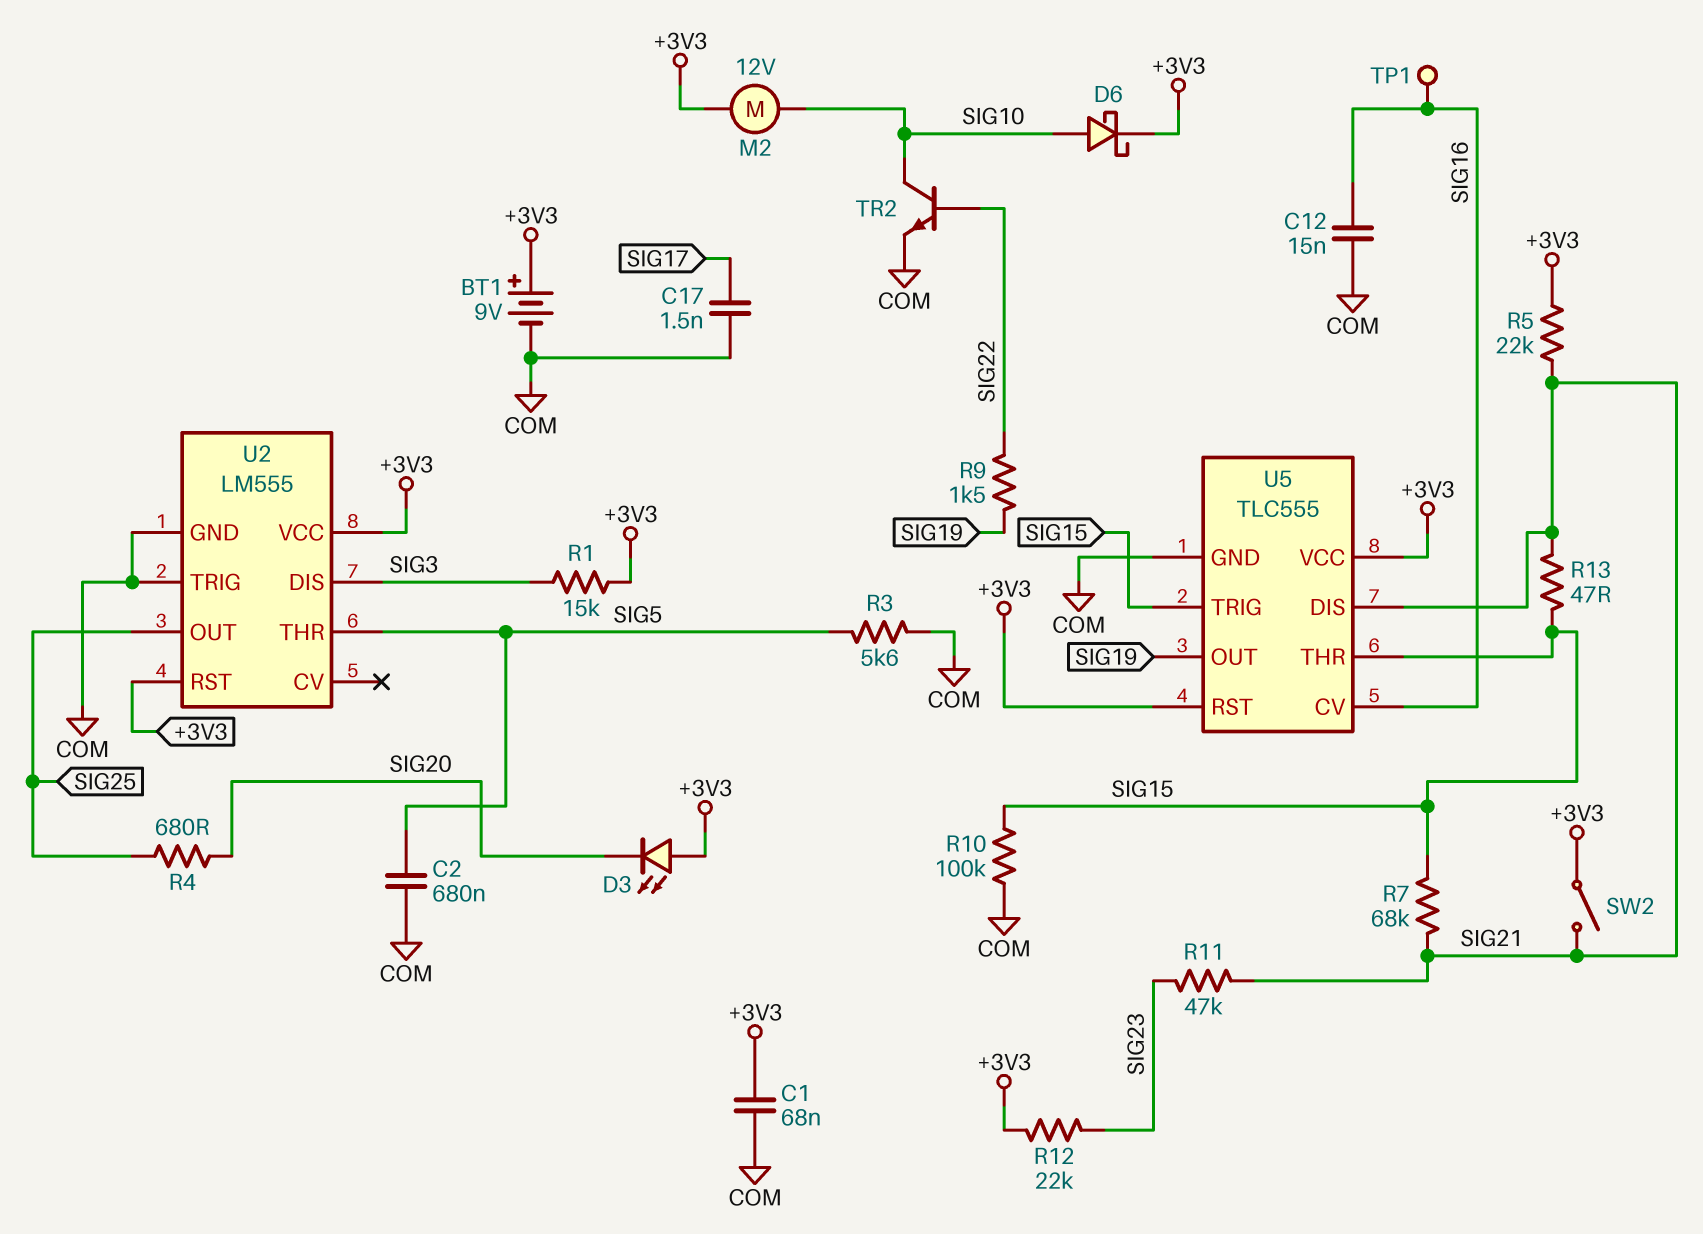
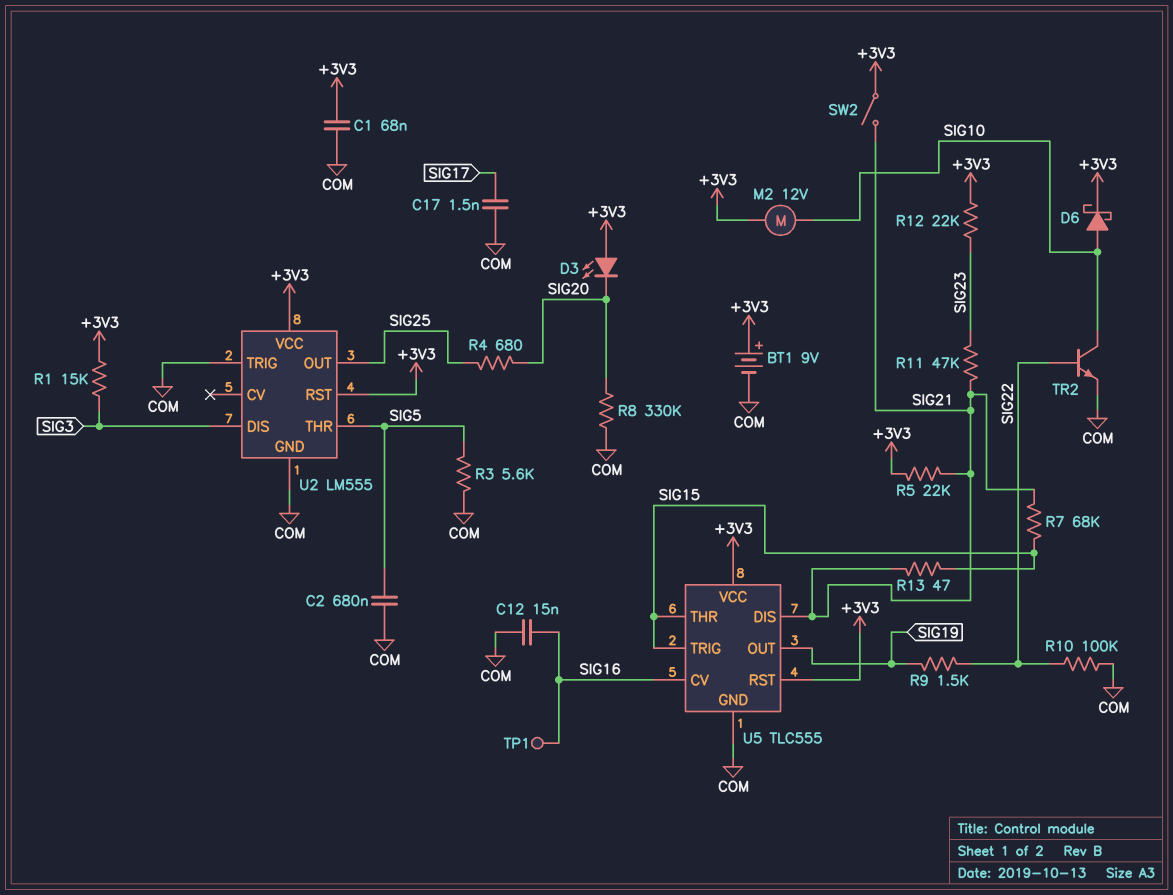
R8: none -> 330k (COM, SIG20)
R10: 100k (COM, SIG15) -> 100k (COM, SIG22)

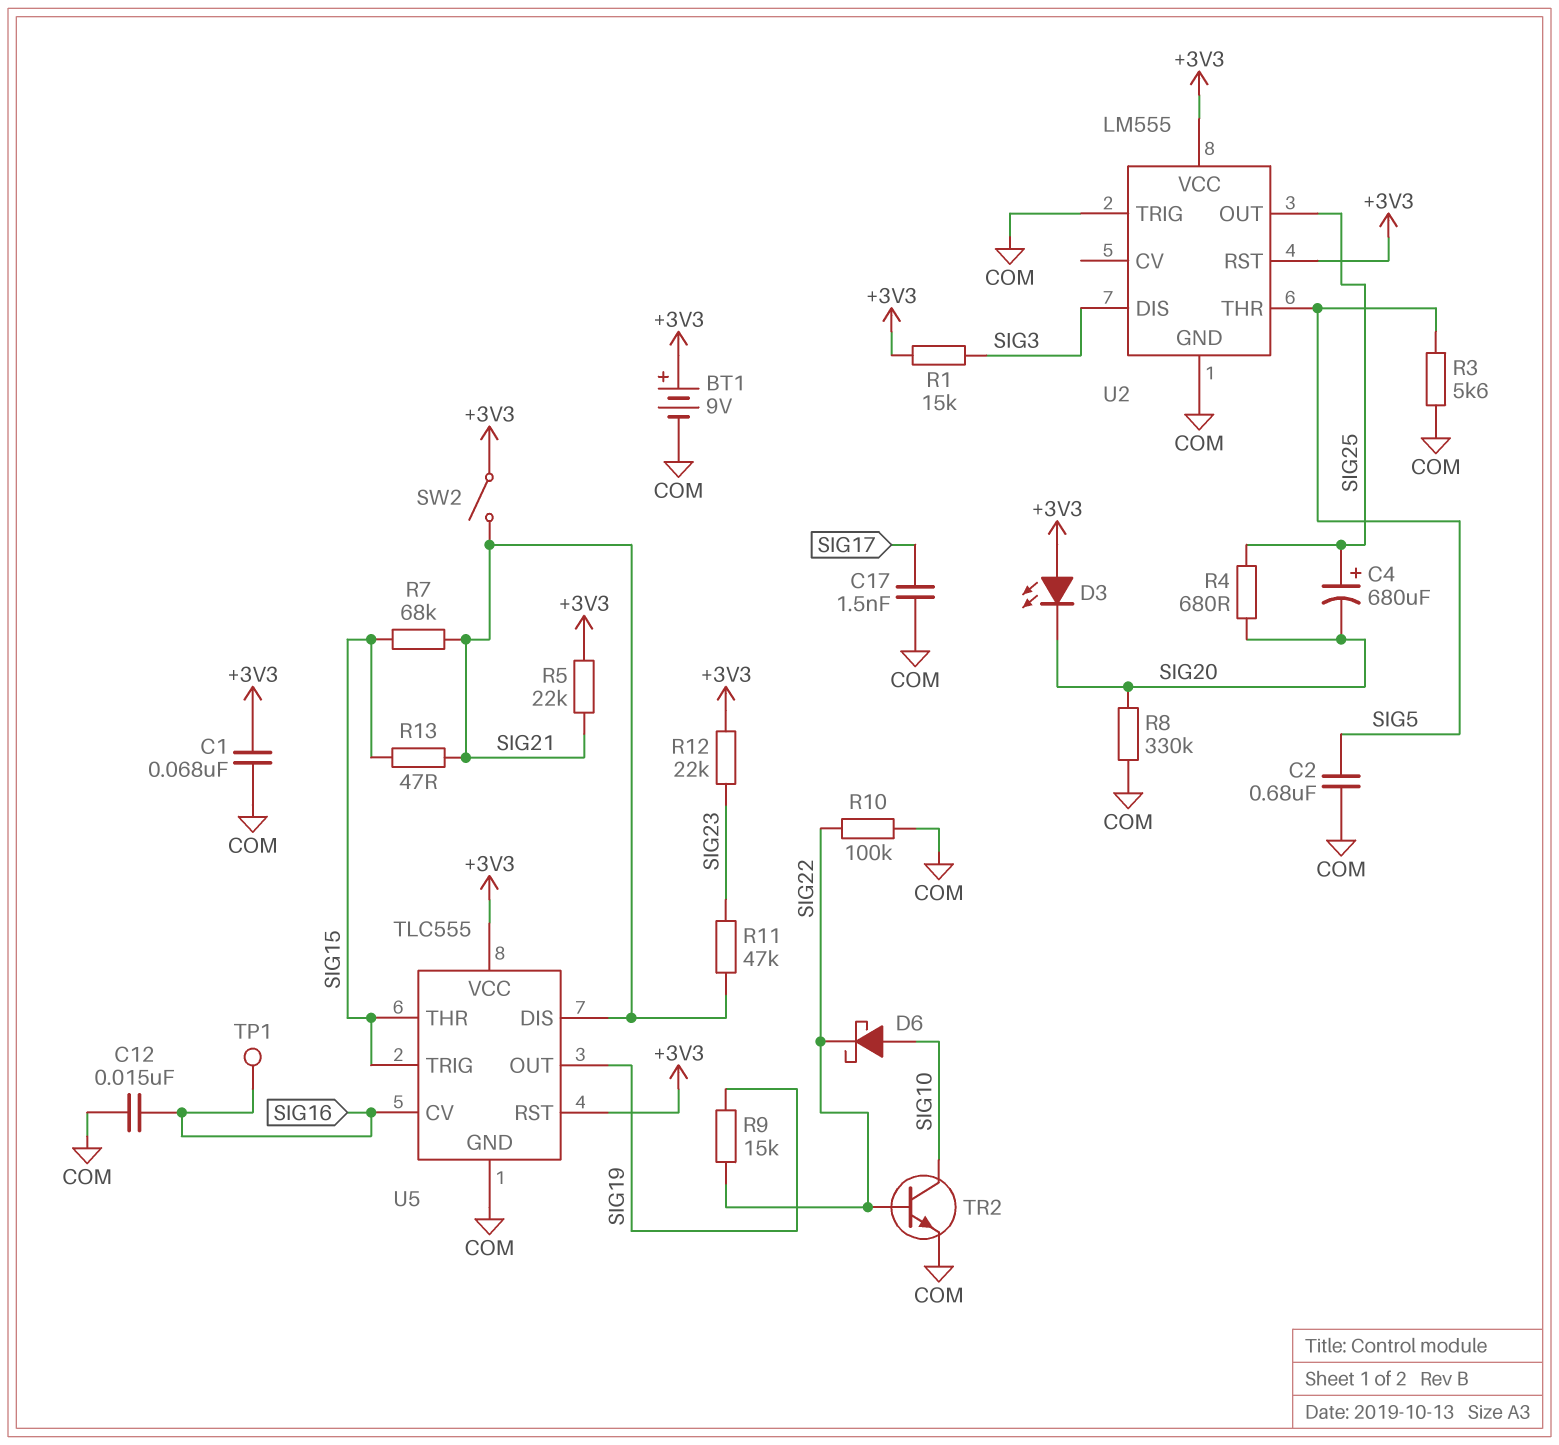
C4: none -> 680uF (plus SIG25, minus SIG20)
D6: schottky (A SIG10, K +3V3) -> schottky (A SIG10, K SIG22)
M2: motor 12V (+3V3, SIG10) -> none
R9: 1.5k (SIG19, SIG22) -> 15k (SIG19, SIG22)

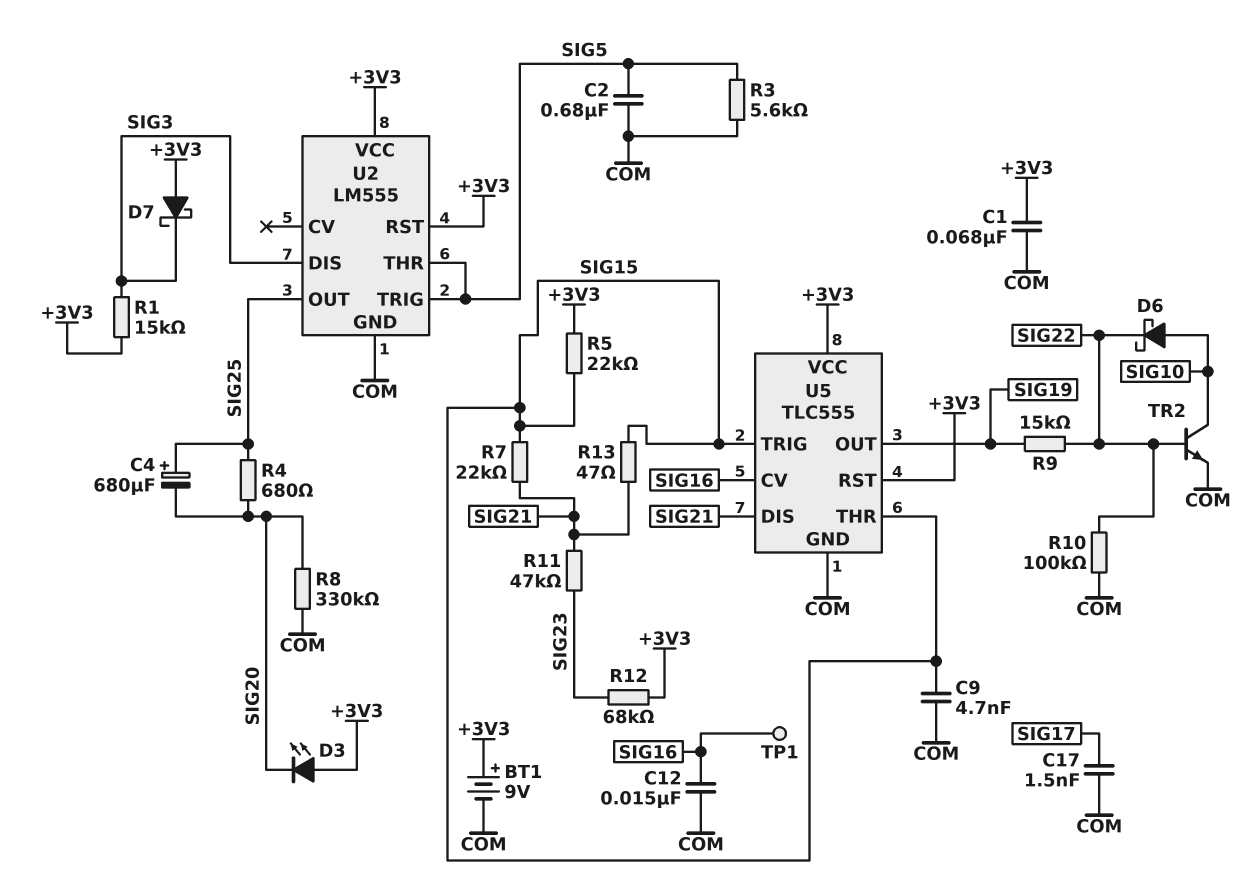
C9: none -> 4.7nF (COM, SIG15)
D7: none -> schottky (A +3V3, K SIG3)
R5: 22k (+3V3, SIG21) -> 22k (+3V3, SIG15)
R7: 68k (SIG15, SIG21) -> 22k (SIG15, SIG21)
R12: 22k (+3V3, SIG23) -> 68k (+3V3, SIG23)
SW2: switch (+3V3, SIG21) -> none
U2 pin TRIG: COM -> SIG5

